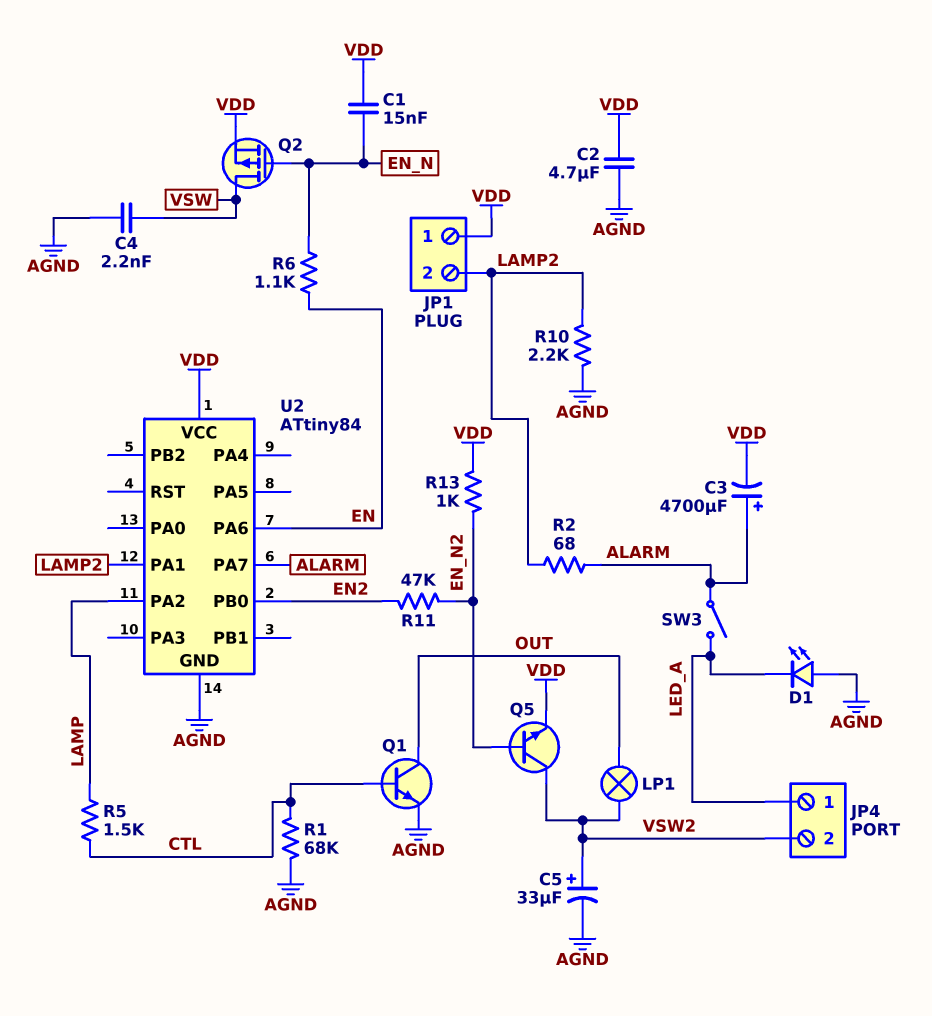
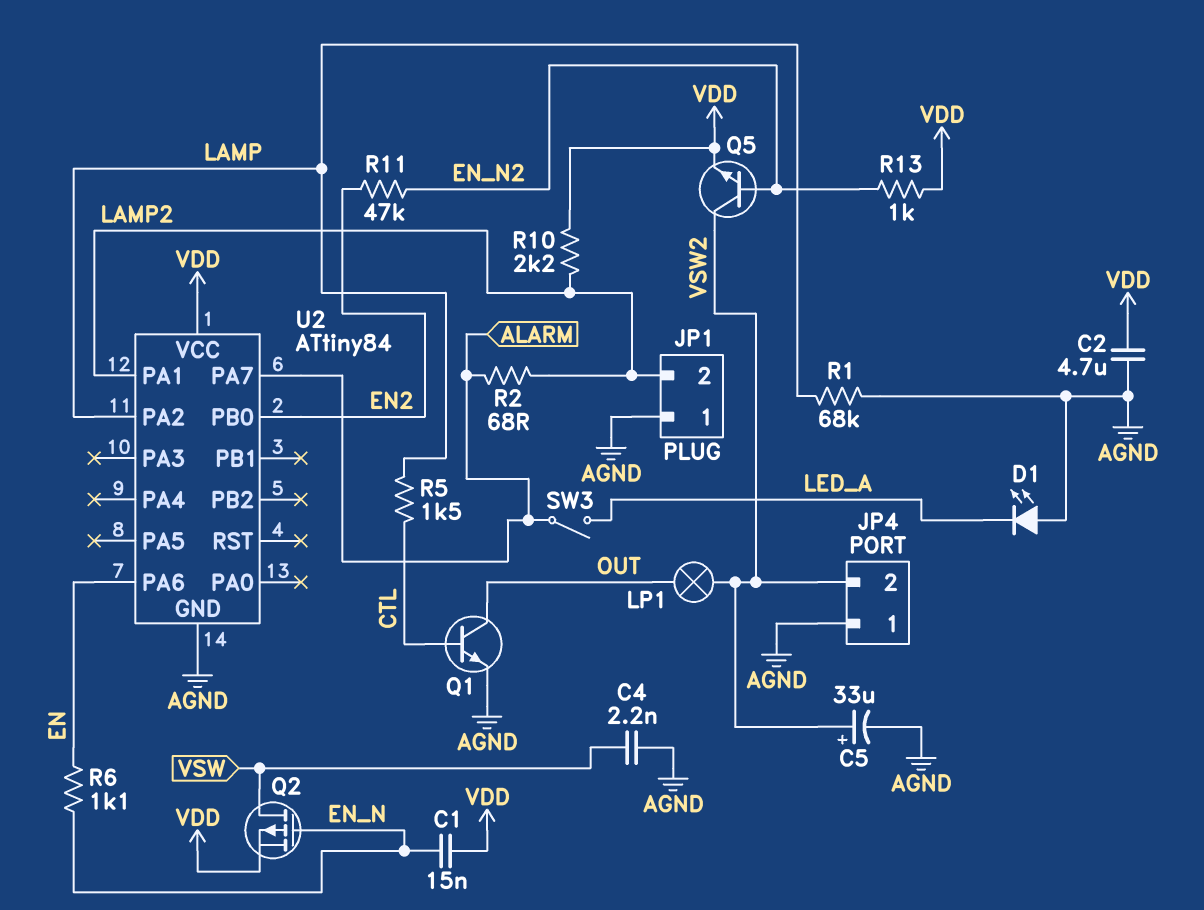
C3: 4700uF (plus ALARM, minus VDD) -> none
JP1 pin 1: VDD -> AGND
JP4 pin 1: LED_A -> AGND
R1: 68k (AGND, CTL) -> 68k (AGND, LAMP)
R10: 2.2k (AGND, LAMP2) -> 2.2k (LAMP2, VDD)

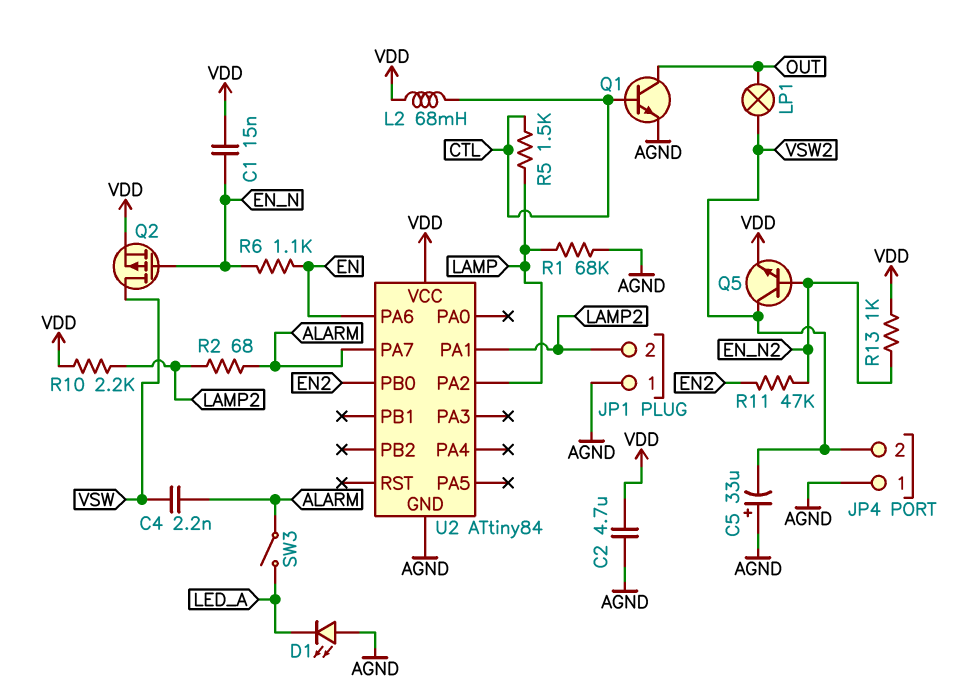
C4: 2.2nF (AGND, VSW) -> 2.2nF (ALARM, VSW)
C5: 33uF (plus VSW2, minus AGND) -> 33uF (plus AGND, minus VSW2)
L2: none -> 68mH (CTL, VDD)

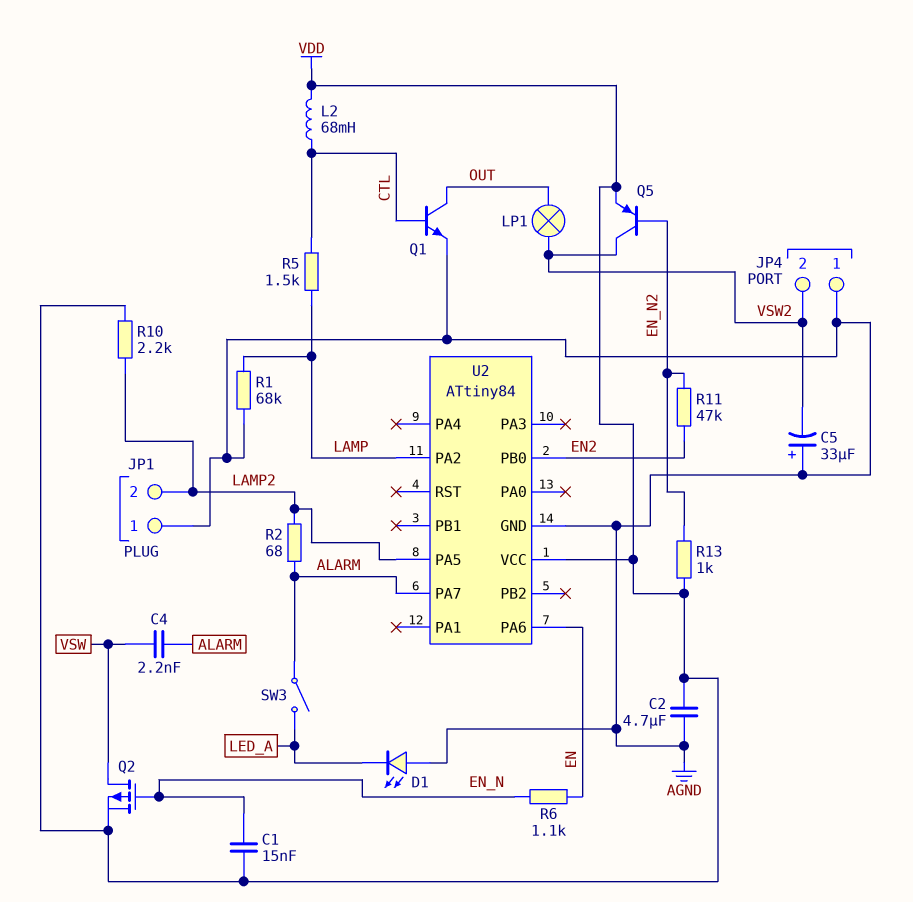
Q5: NPN (B EN_N2, C VSW2, E VDD) -> PNP (B EN_N2, C VSW2, E VDD)
U2 pin PA1: LAMP2 -> none
U2 pin PA5: none -> LAMP2

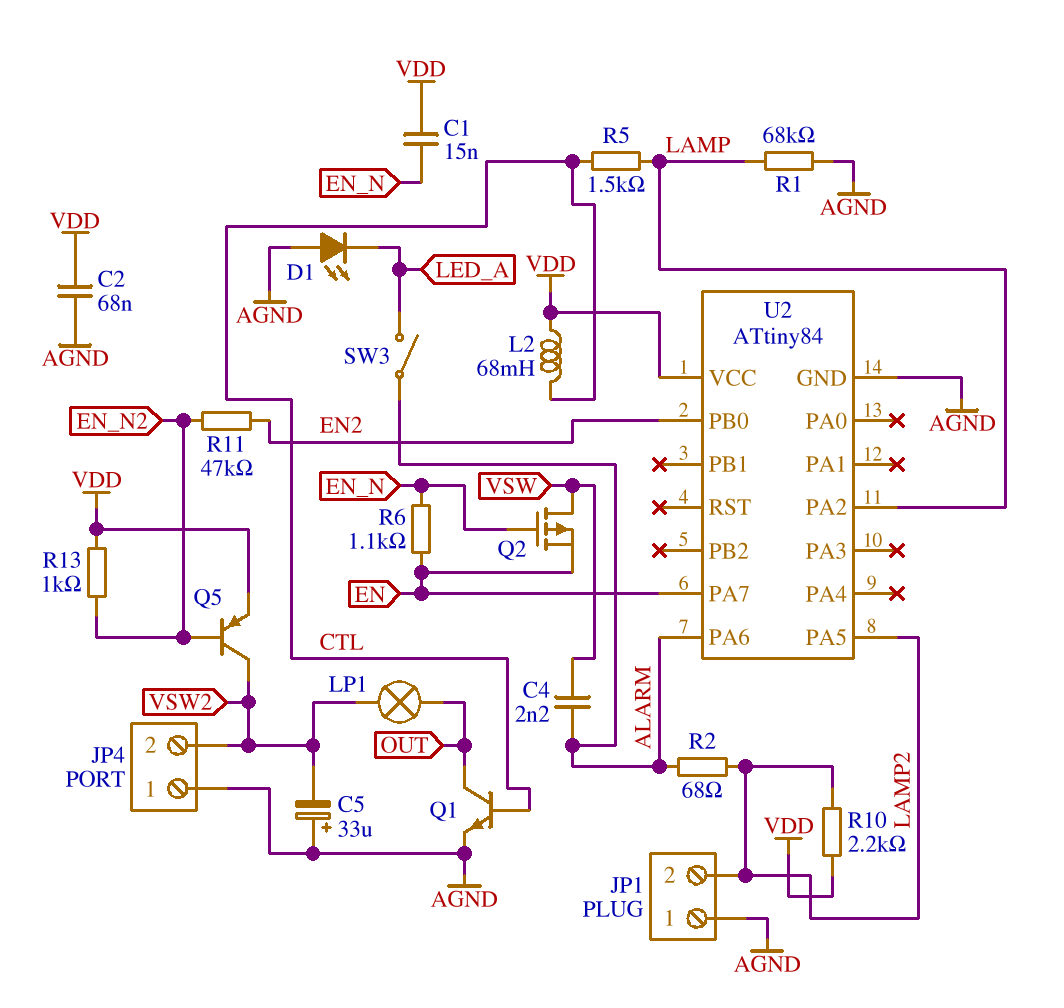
C2: 4.7uF (AGND, VDD) -> 68nF (AGND, VDD)
Q2: PMOS (G EN_N, D VSW, S VDD) -> PMOS (G EN_N, D VSW, S EN)
U2 pin PA6: EN -> ALARM
U2 pin PA7: ALARM -> EN

